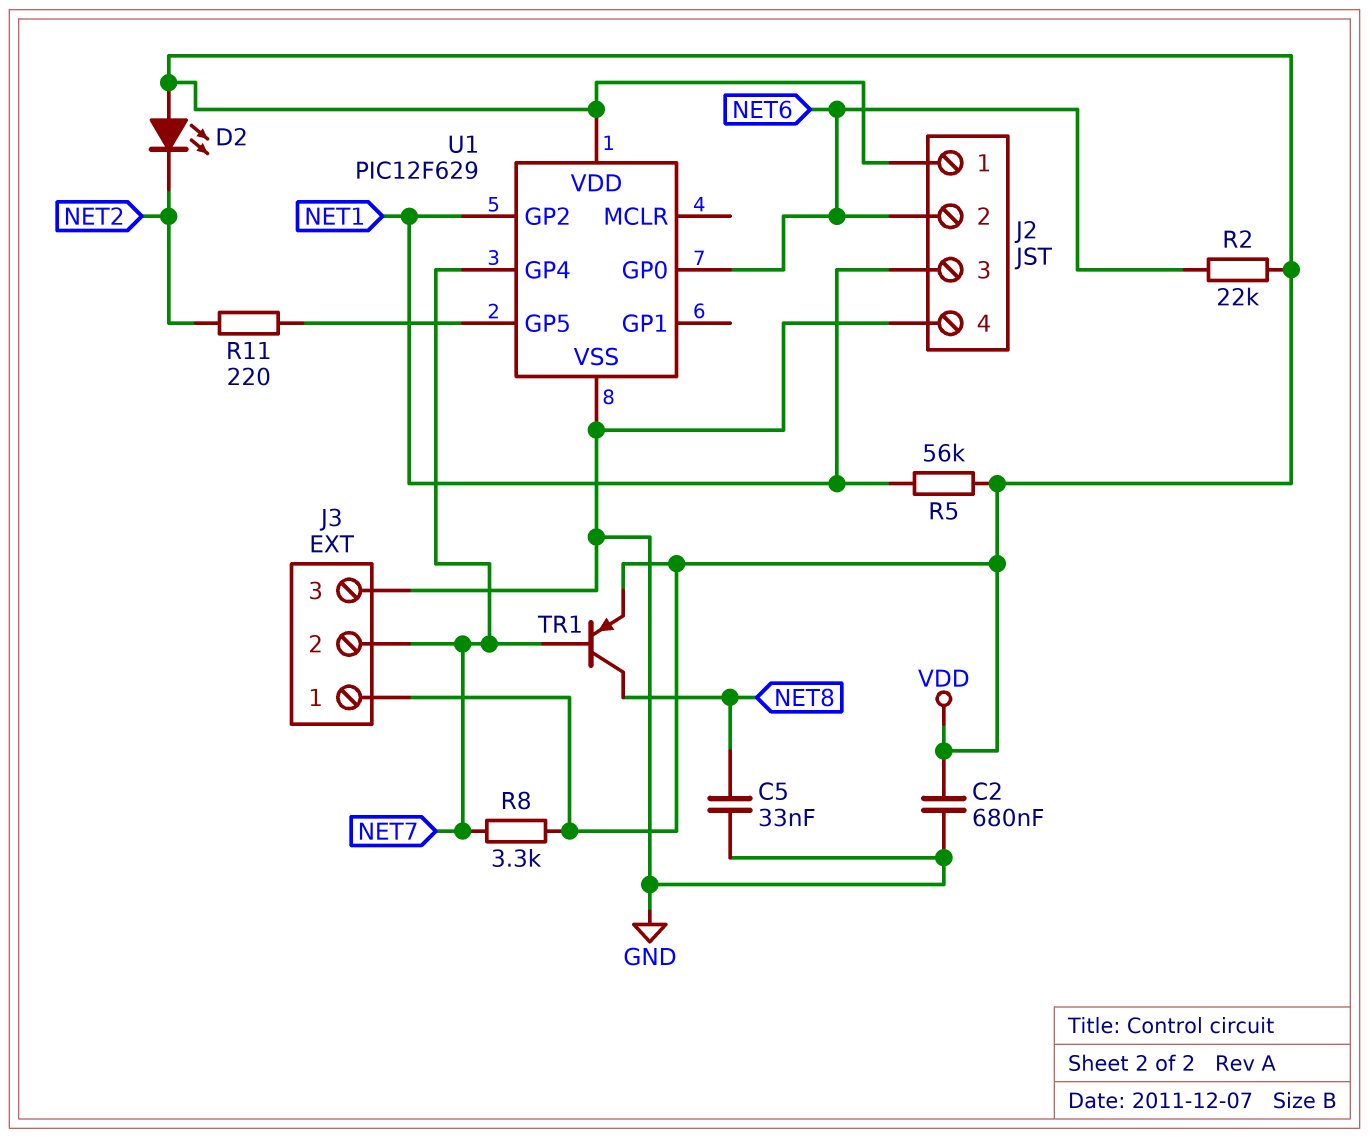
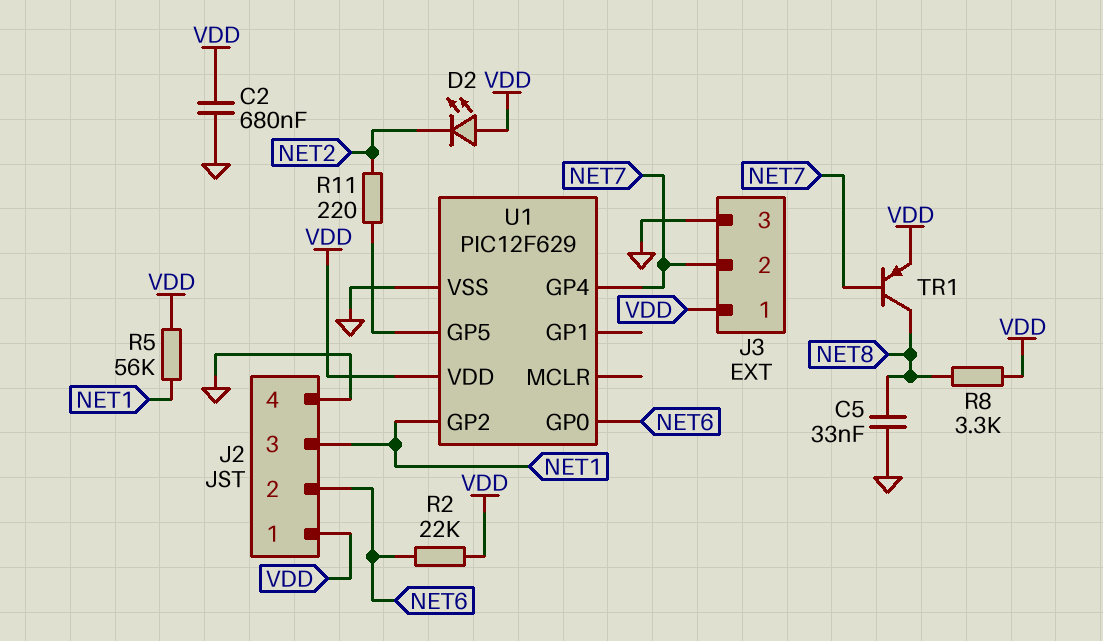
R8: 3.3k (NET7, VDD) -> 3.3k (NET8, VDD)

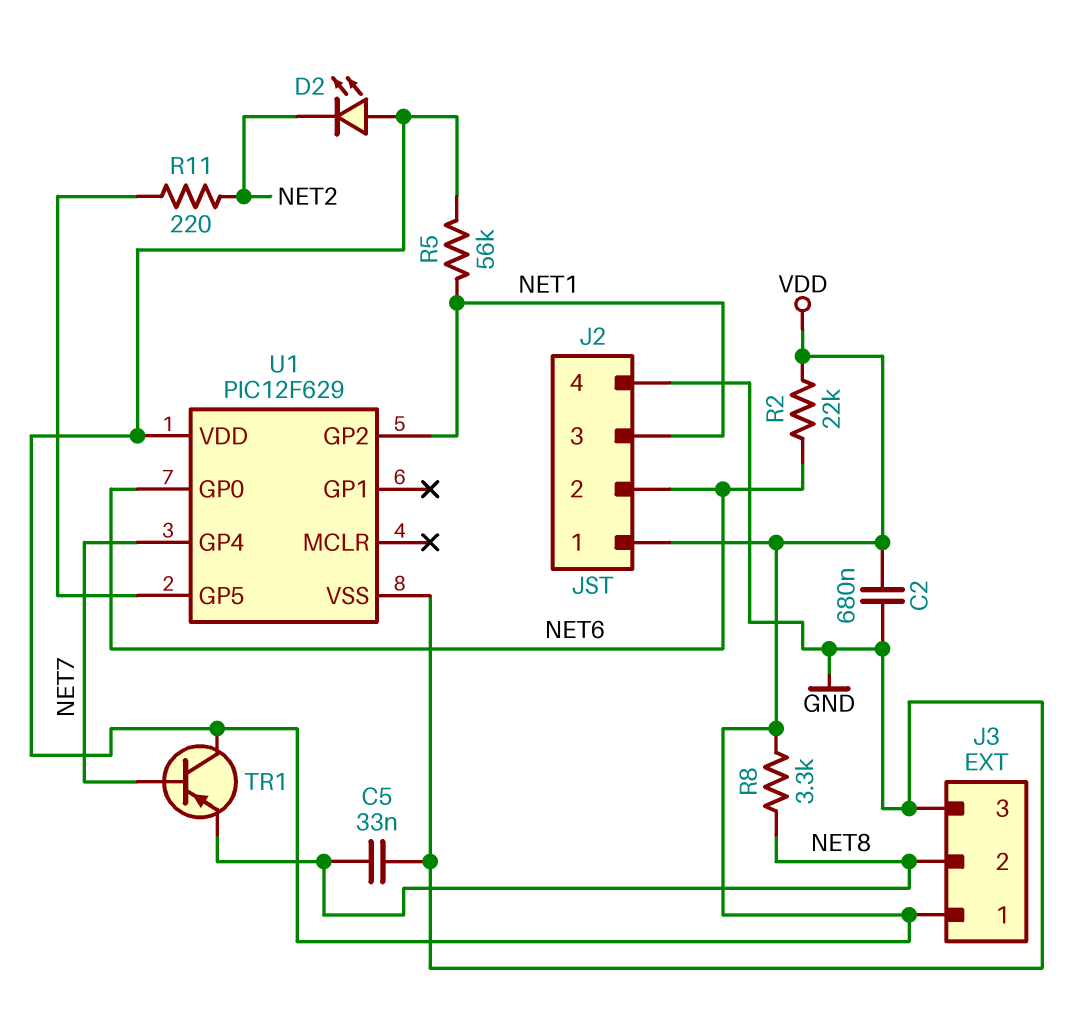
J3 pin 2: NET7 -> NET8
TR1: PNP (B NET7, C NET8, E VDD) -> PNP (B NET7, C VDD, E NET8)

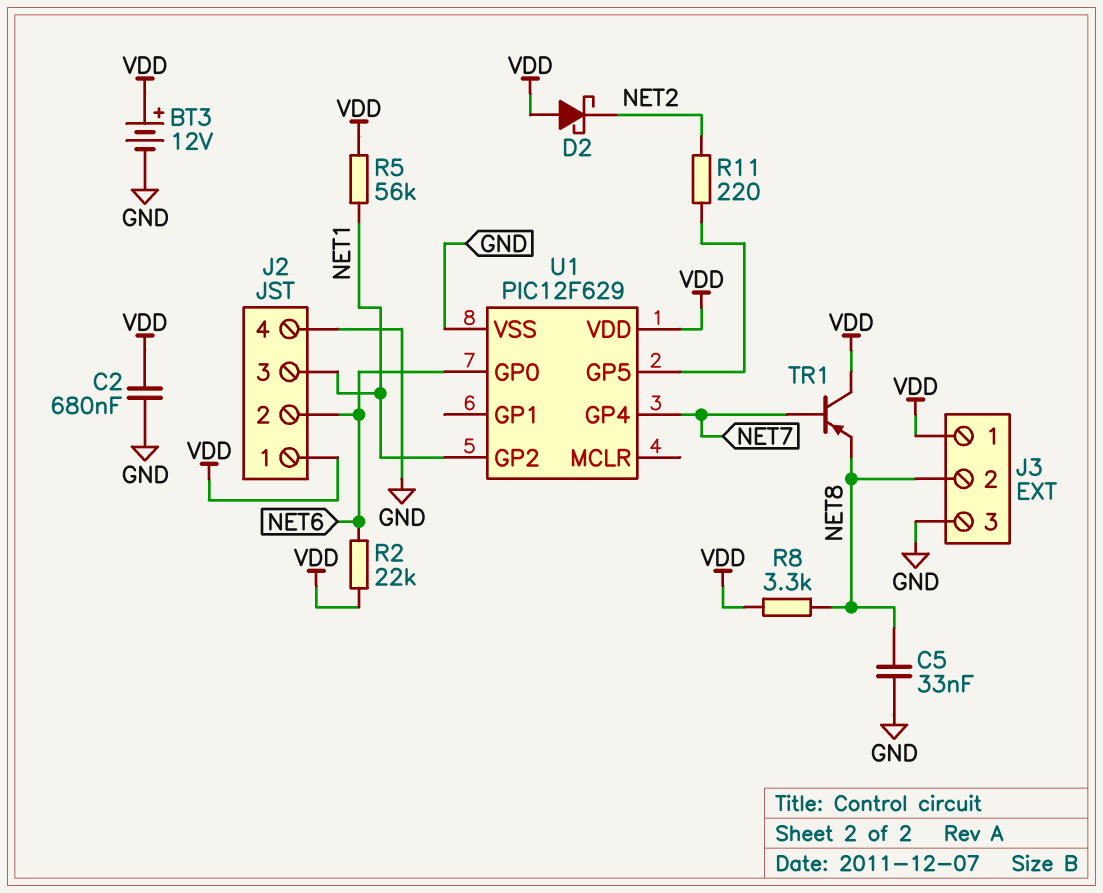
BT3: none -> 12V (plus VDD, minus GND)
D2: LED (A VDD, K NET2) -> schottky (A VDD, K NET2)

